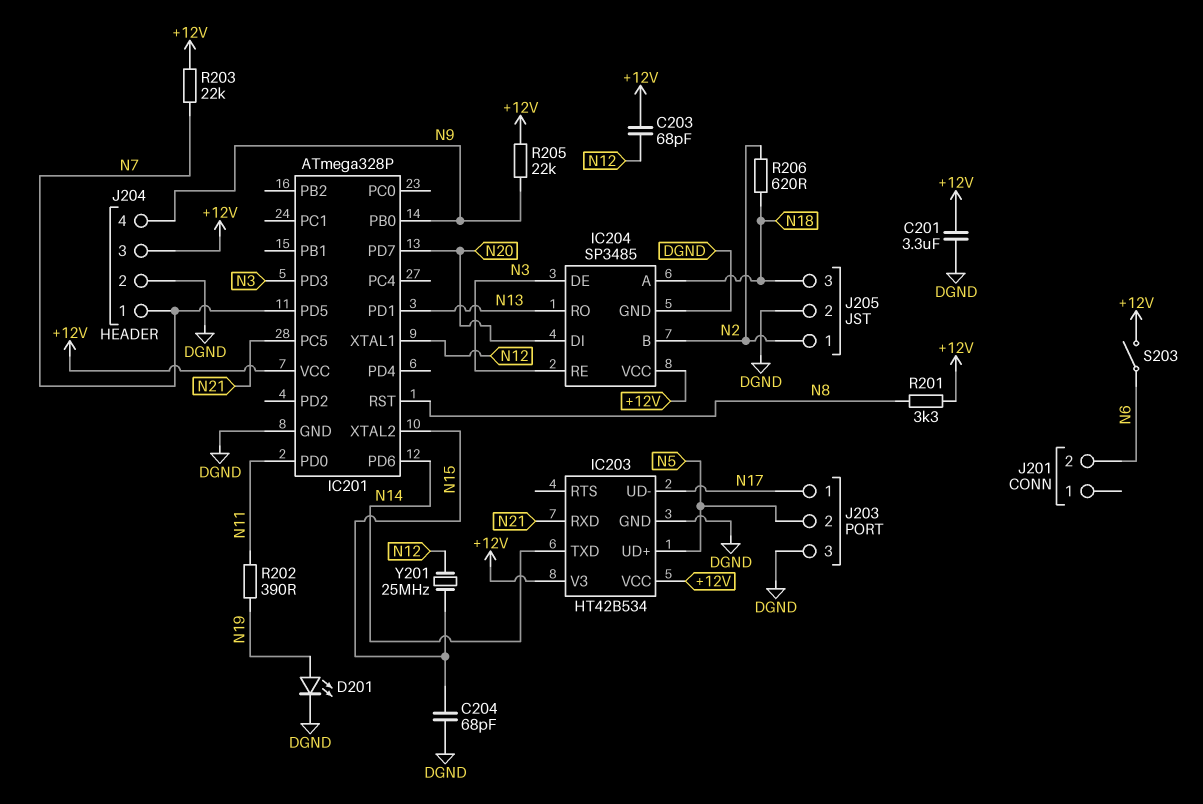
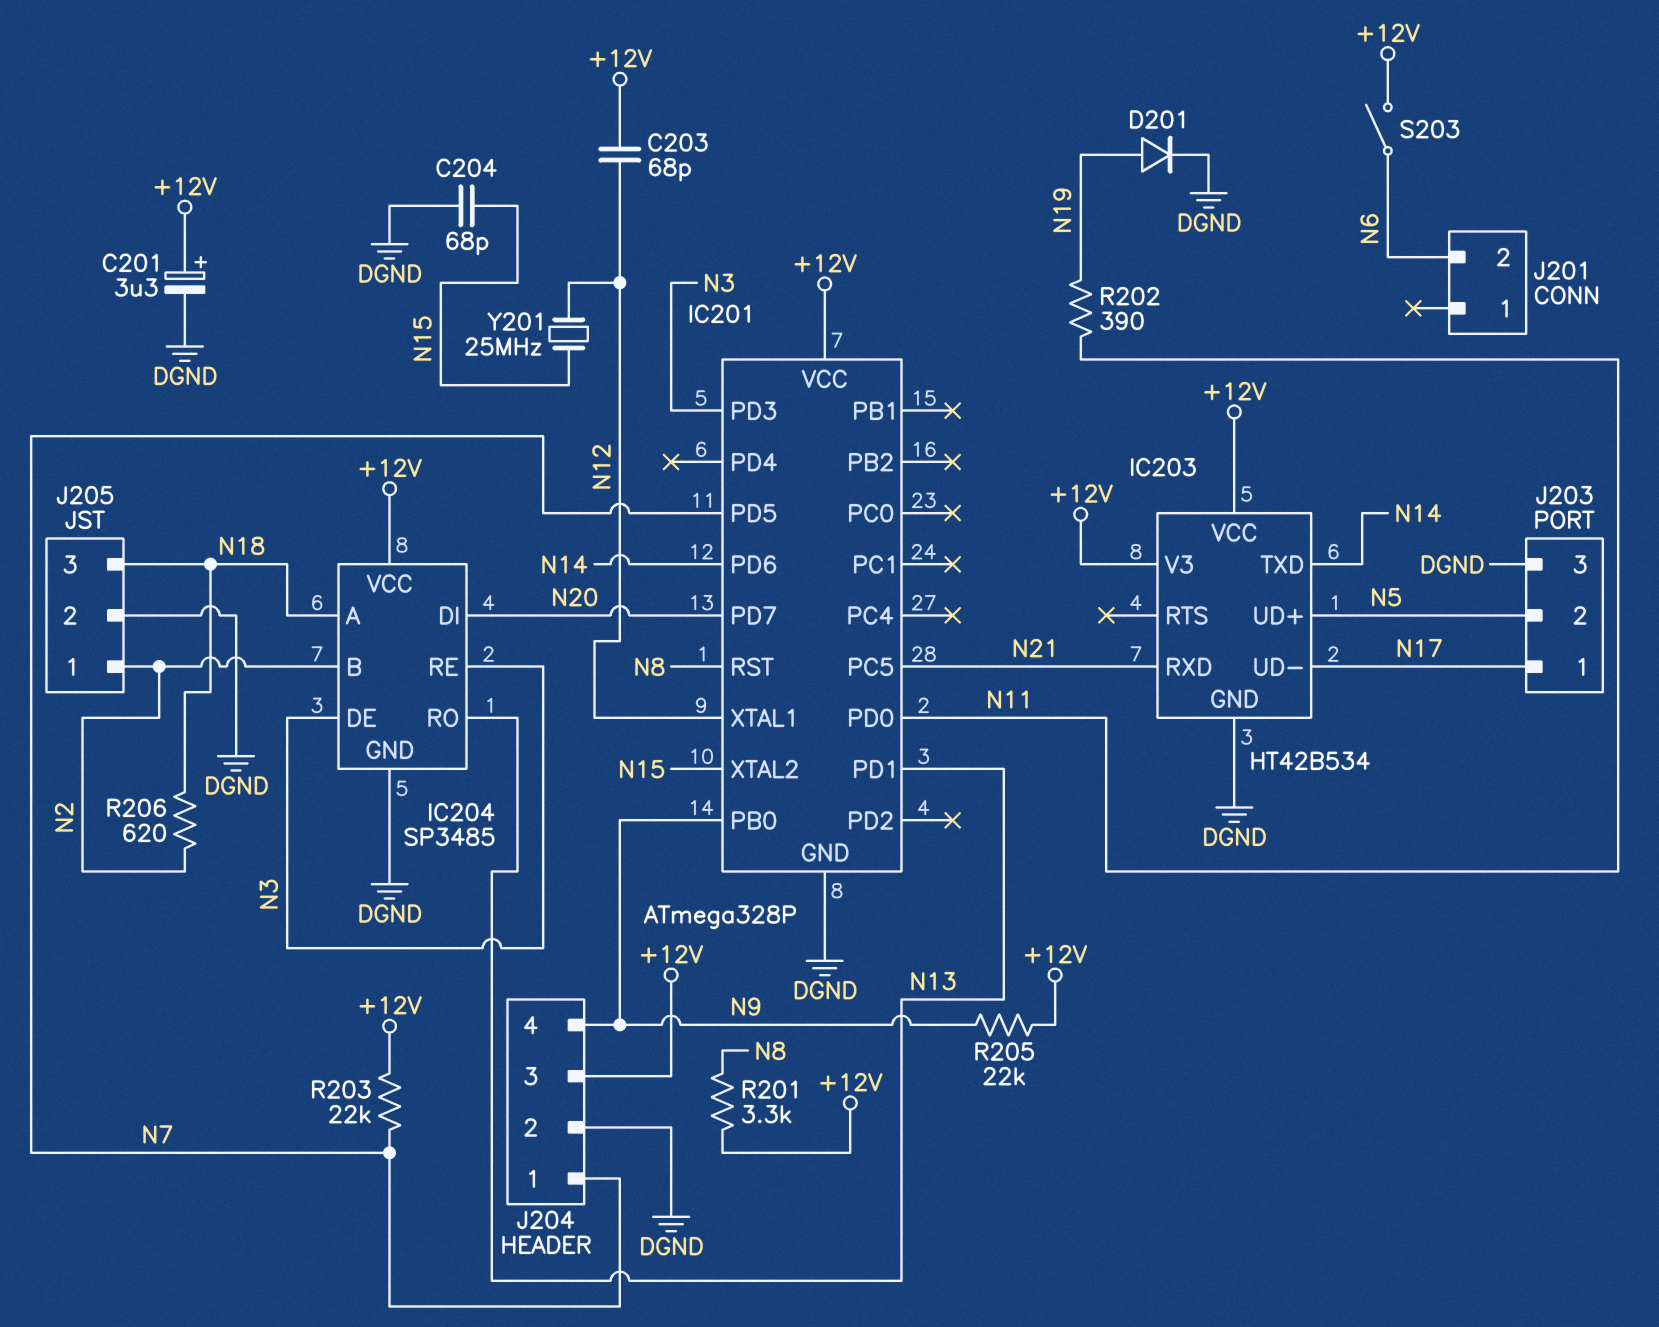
C201: 3.3uF (+12V, DGND) -> 3.3uF (plus +12V, minus DGND)
D201: LED (A N19, K DGND) -> diode (A N19, K DGND)

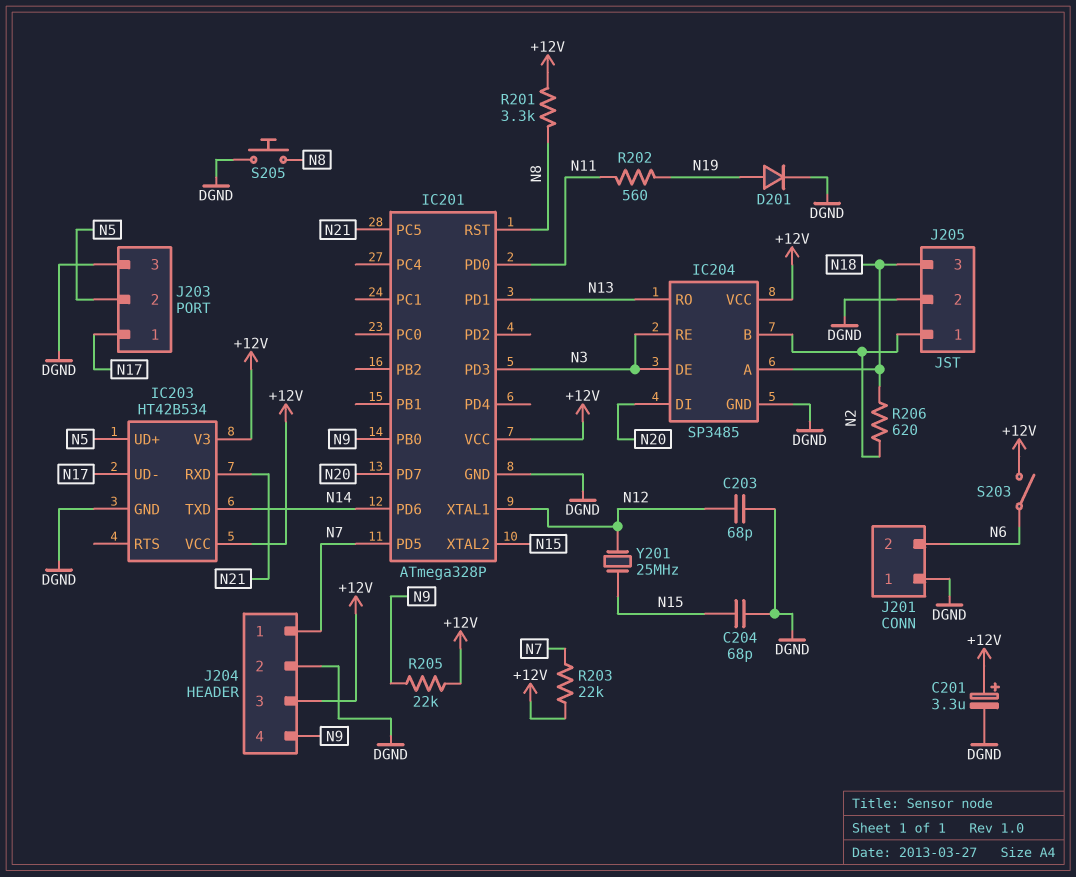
C203: 68pF (+12V, N12) -> 68pF (DGND, N12)
J201 pin 1: none -> DGND
R202: 390 (N11, N19) -> 560 (N11, N19)
S205: none -> button (DGND, N8)

